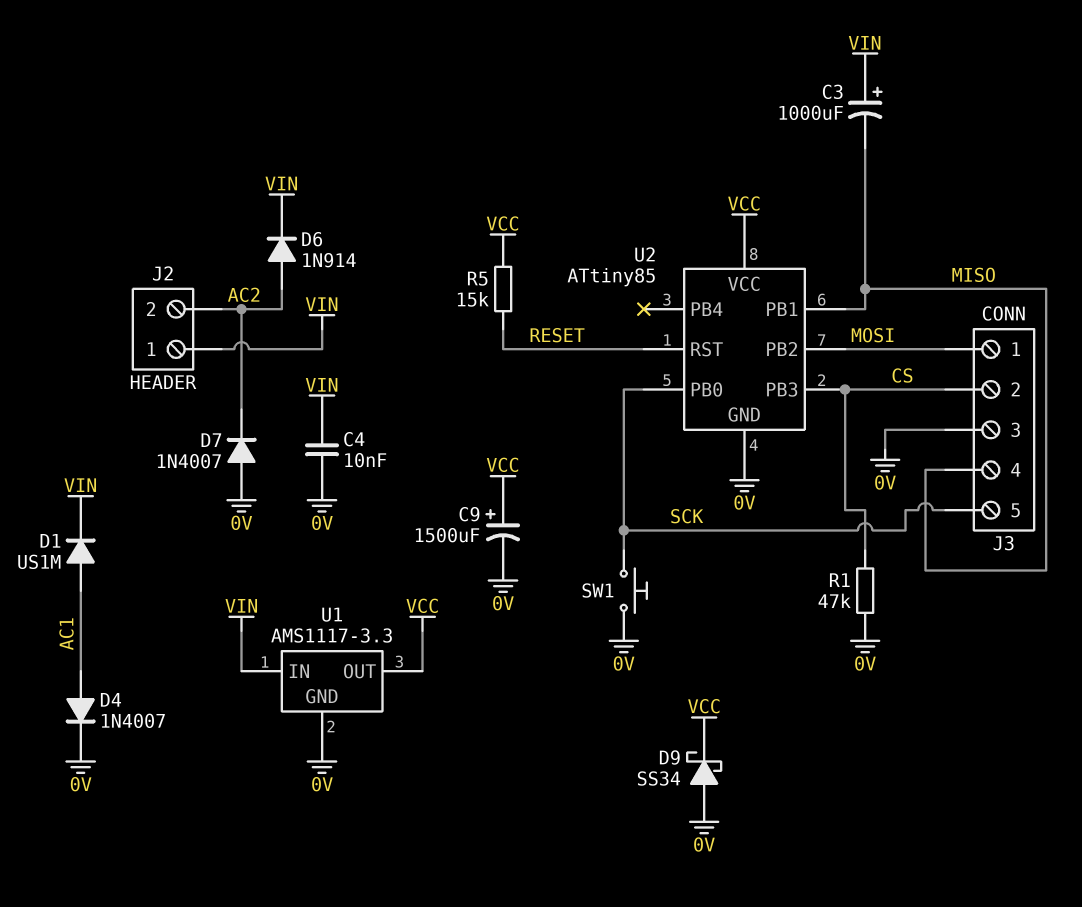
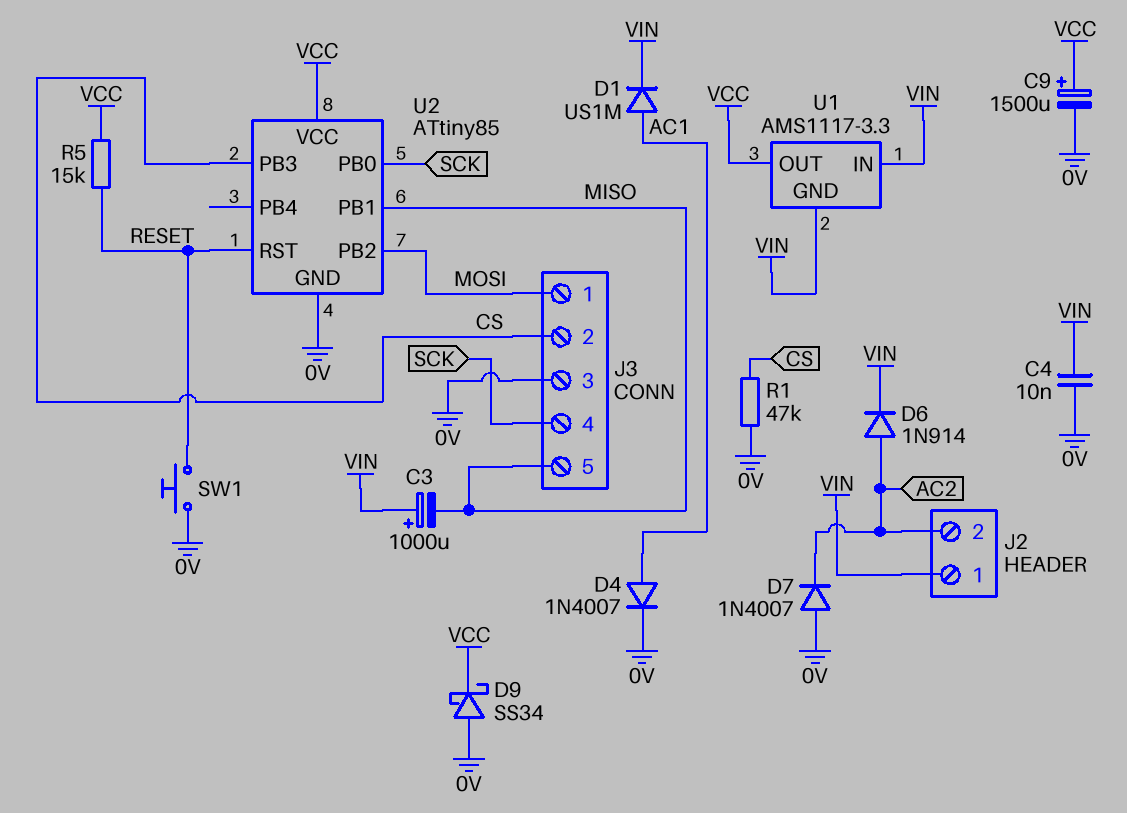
J3 pin 4: MISO -> SCK
J3 pin 5: SCK -> MISO
SW1: button (0V, SCK) -> button (0V, RESET)
U1 pin GND: 0V -> VIN

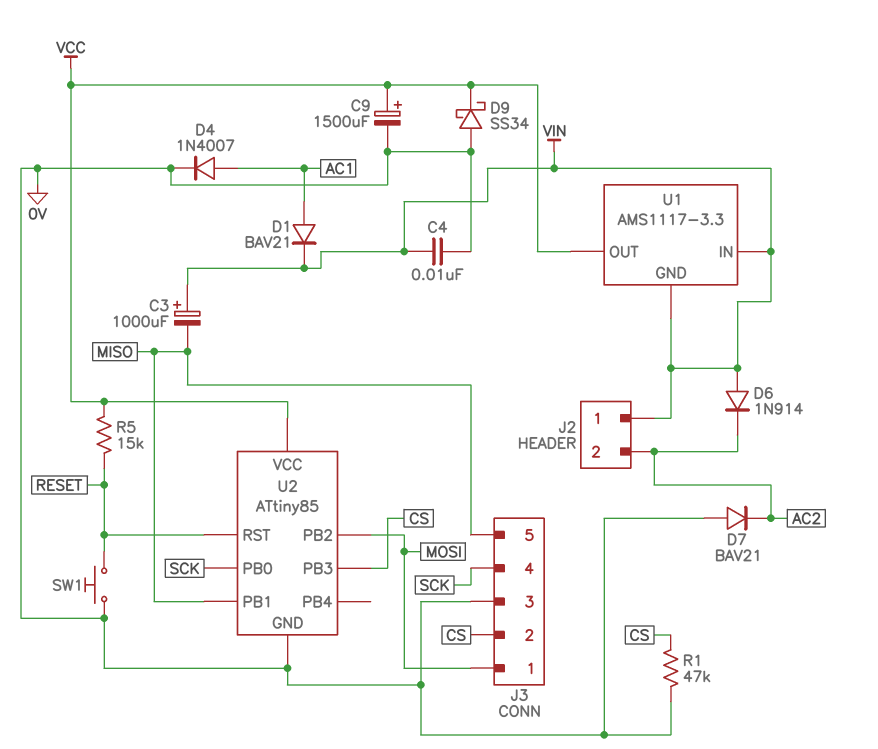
D1: diode US1M (A AC1, K VIN) -> diode BAV21 (A AC1, K VIN)
D6: diode 1N914 (A AC2, K VIN) -> diode 1N914 (A VIN, K AC2)
D7: diode 1N4007 (A 0V, K AC2) -> diode BAV21 (A 0V, K AC2)

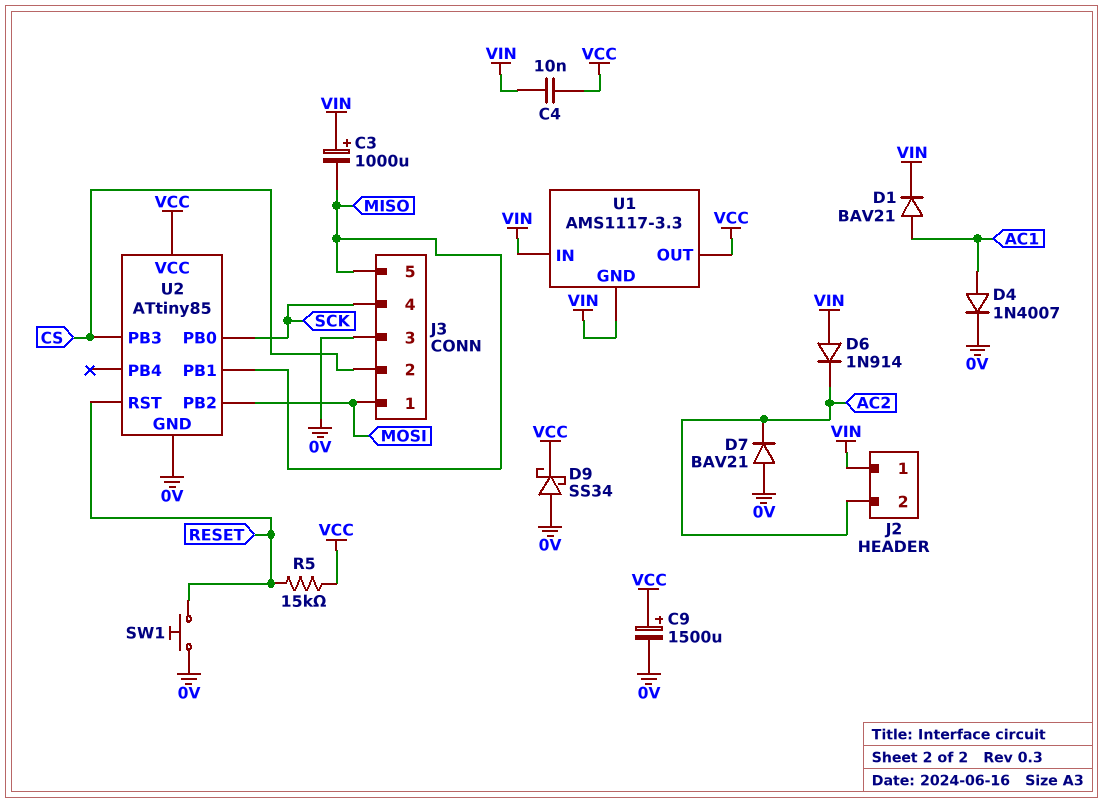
C4: 10nF (0V, VIN) -> 10nF (VCC, VIN)
R1: 47k (0V, CS) -> none

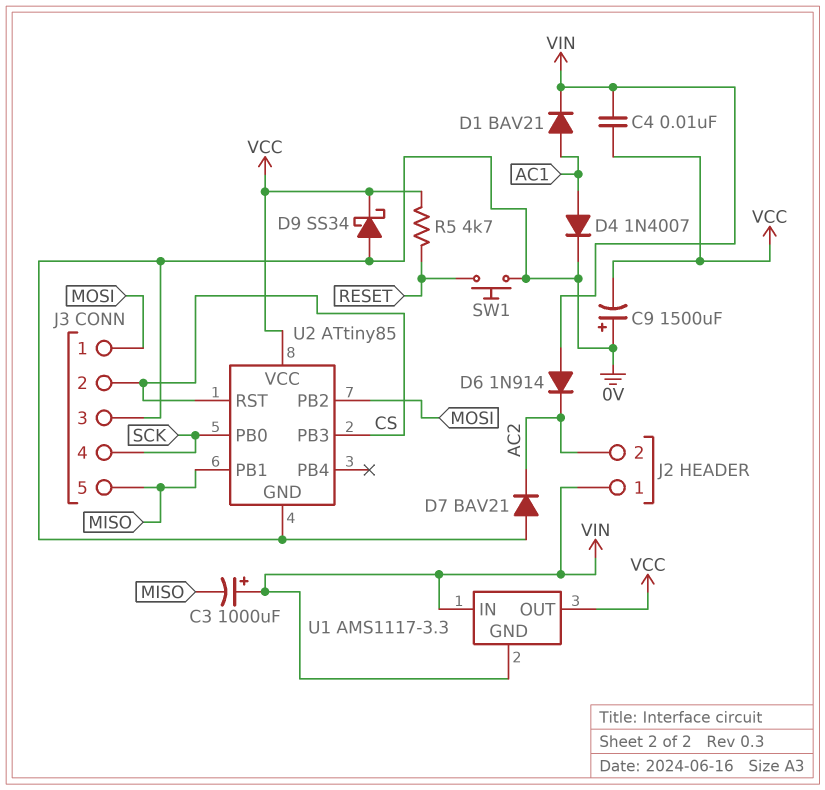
C9: 1500uF (plus VCC, minus 0V) -> 1500uF (plus 0V, minus VCC)
R5: 15k (RESET, VCC) -> 4.7k (RESET, VCC)
U2 pin RST: RESET -> CS

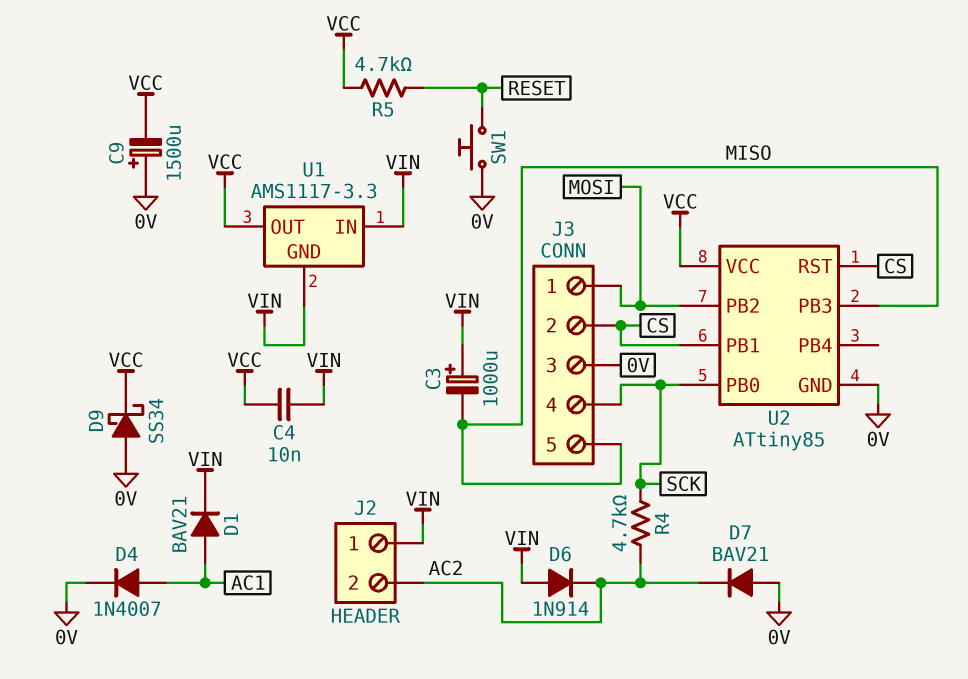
R4: none -> 4.7k (AC2, SCK)
U2 pin PB1: MISO -> CS
U2 pin PB3: CS -> MISO

